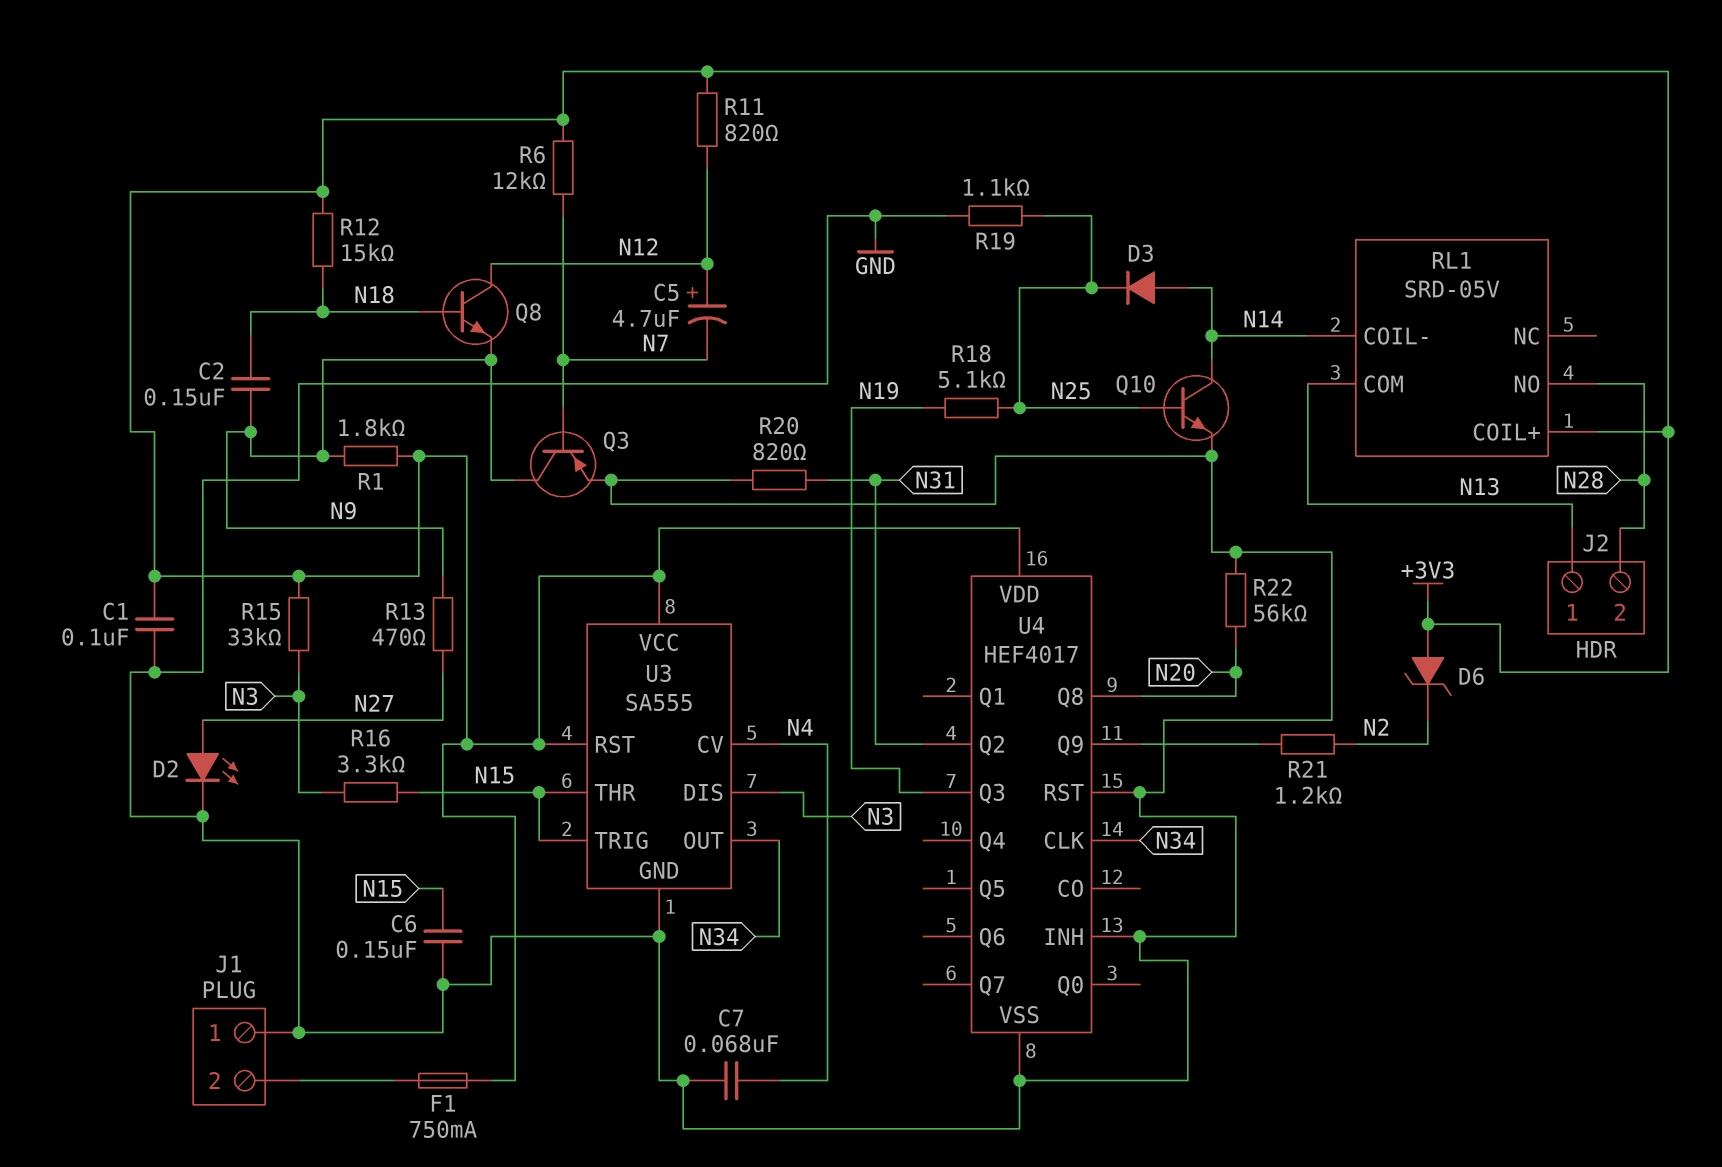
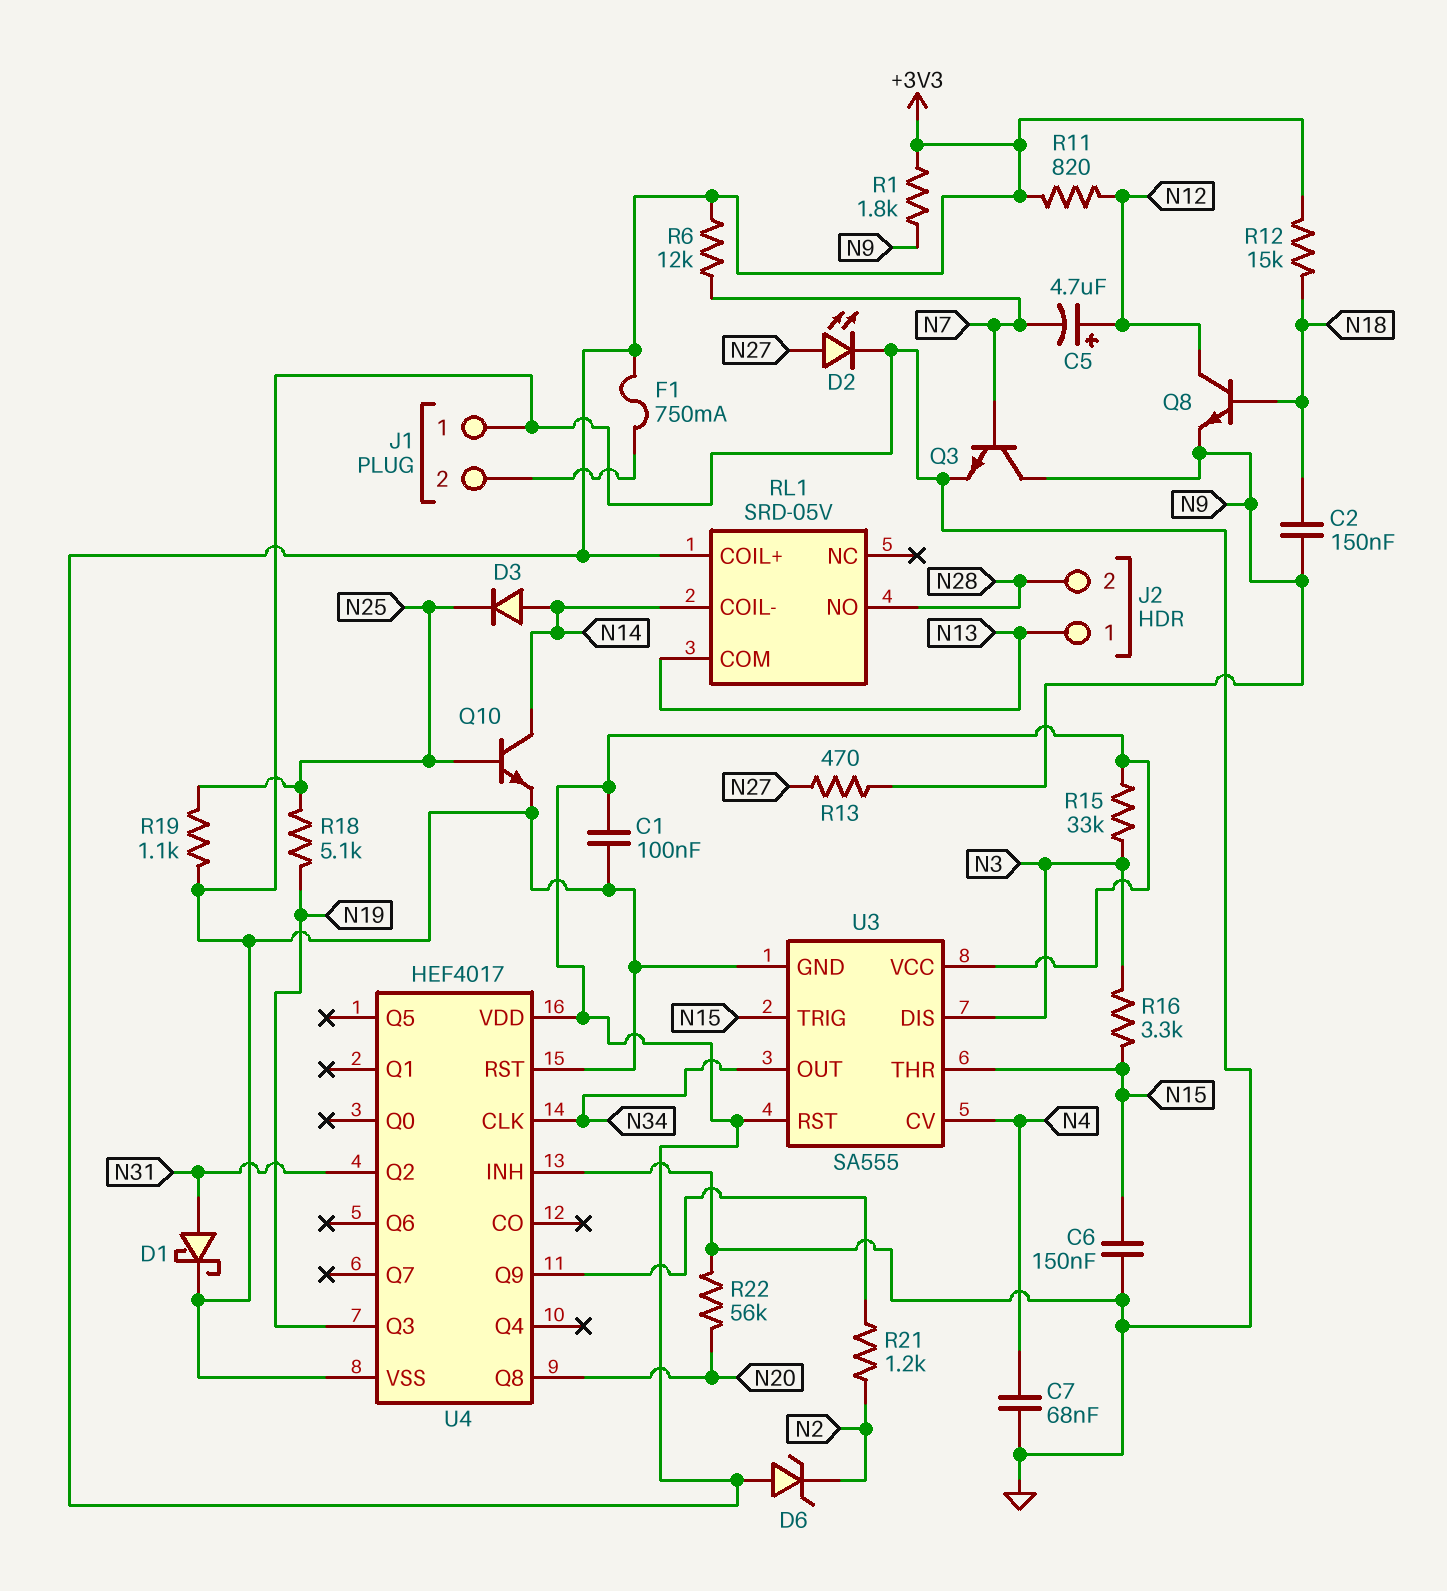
D1: none -> schottky (A N31, K GND)
Q3: PNP (B N7, C N9, E GND) -> NPN (B N7, C N9, E GND)
R20: 820 (GND, N31) -> none

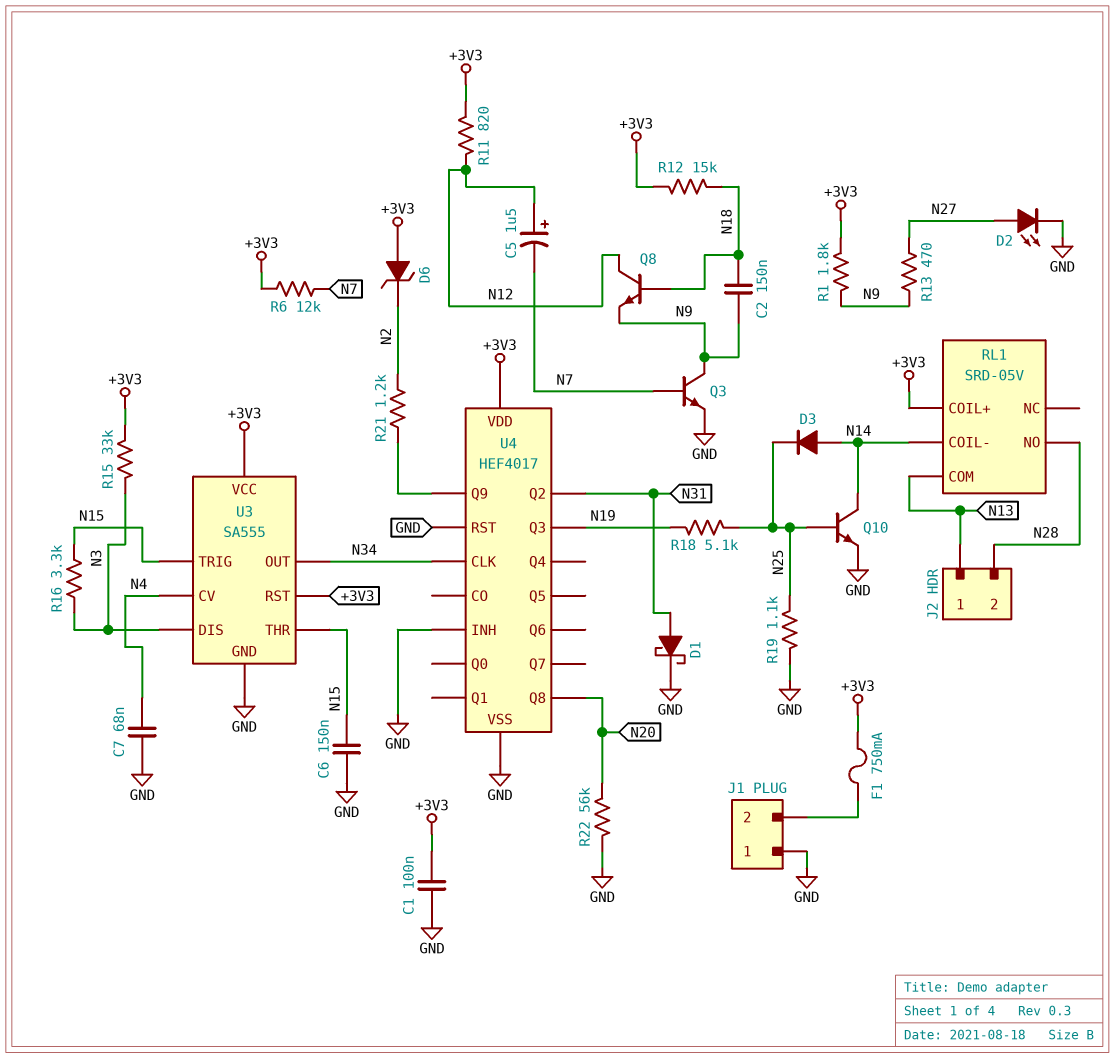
C5: 4.7uF (plus N12, minus N7) -> 1.5uF (plus N12, minus N7)

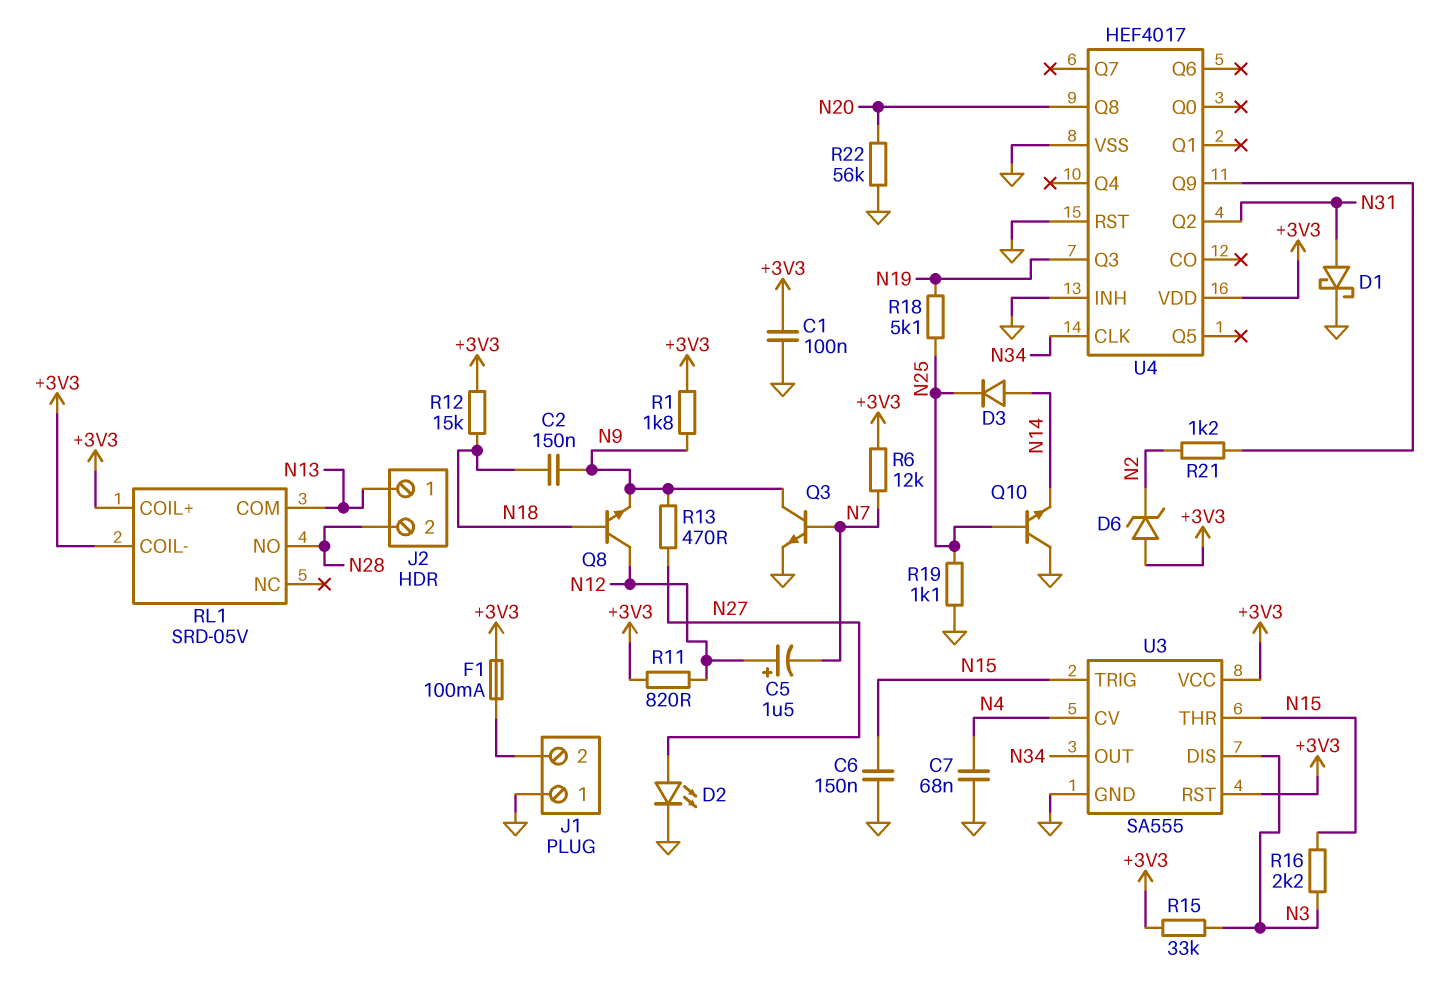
F1: 750mA (+3V3, J1/2) -> 100mA (+3V3, J1/2)
Q10: NPN (B N25, C N14, E GND) -> NPN (B N25, C GND, E N14)
R16: 3.3k (N3, N15) -> 2.2k (N3, N15)
RL1 pin COIL-: N14 -> +3V3

